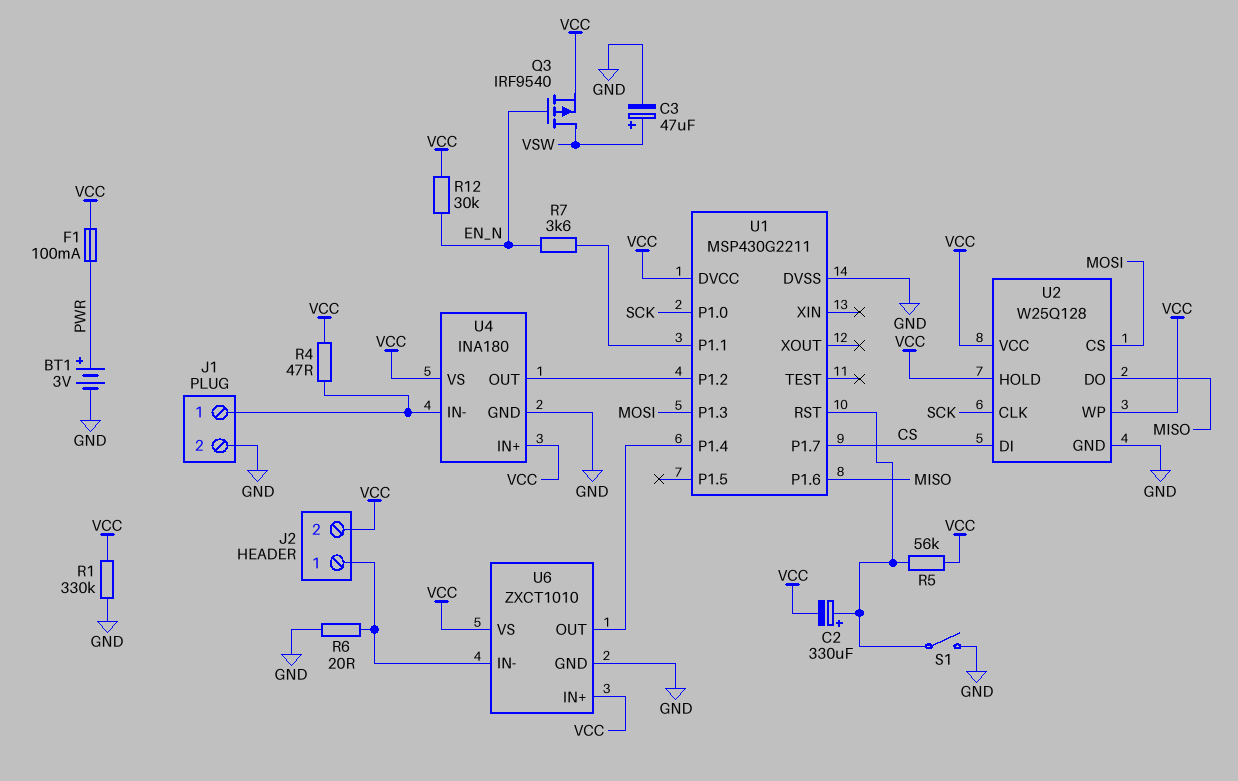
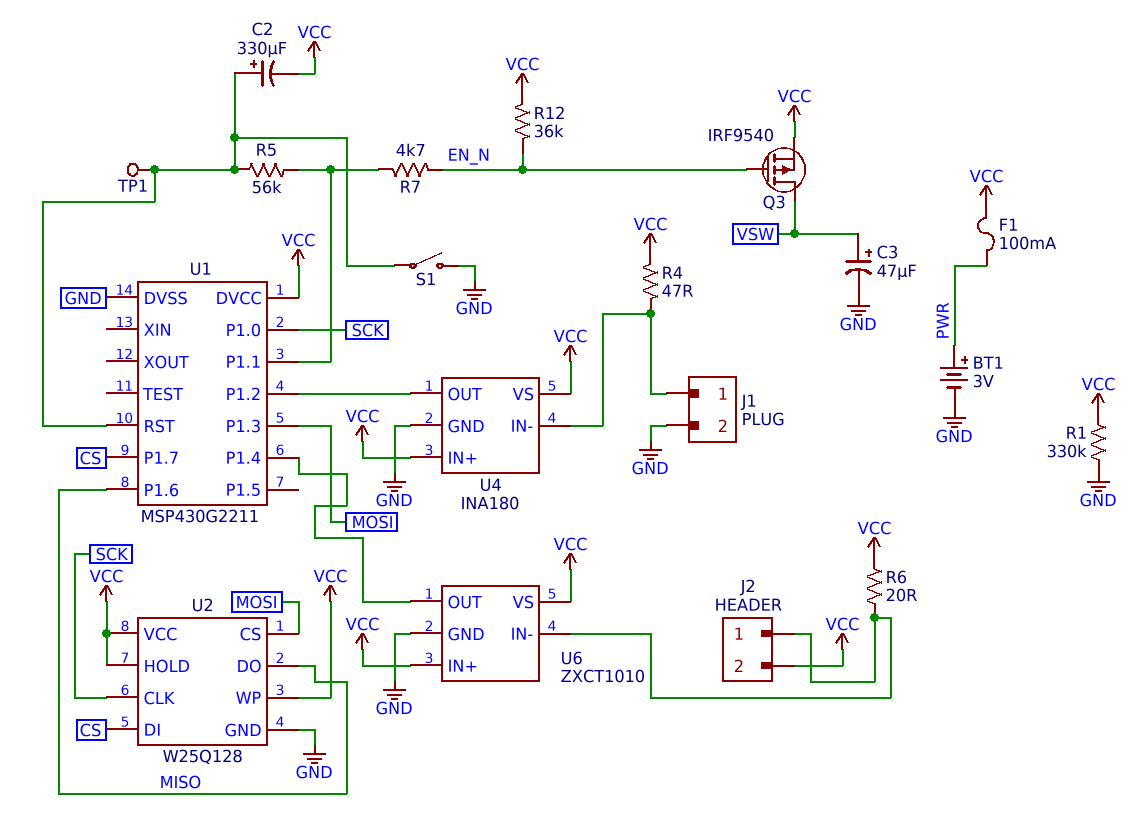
R5: 56k (U1/RST, VCC) -> 56k (U1/P1.1, U1/RST)
R6: 20 (GND, J2/1) -> 20 (J2/1, VCC)
R7: 3.6k (EN_N, U1/P1.1) -> 4.7k (EN_N, U1/P1.1)
R12: 30k (EN_N, VCC) -> 36k (EN_N, VCC)
TP1: none -> test point (U1/RST)

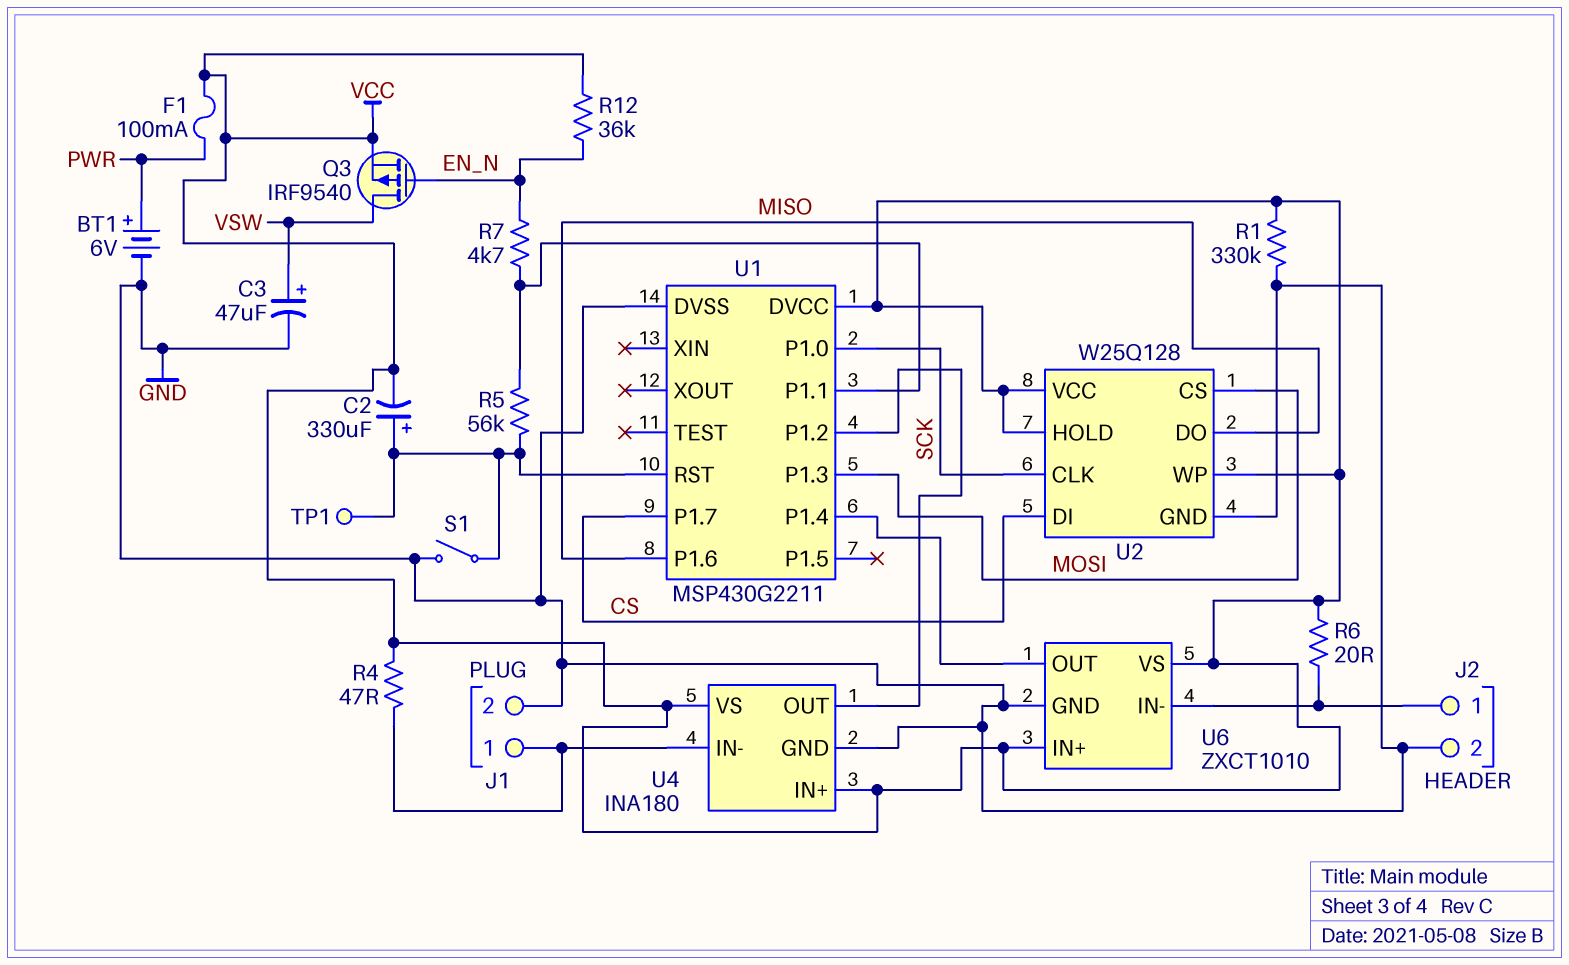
BT1: 3V (plus PWR, minus GND) -> 6V (plus PWR, minus GND)
J2 pin 2: VCC -> GND

